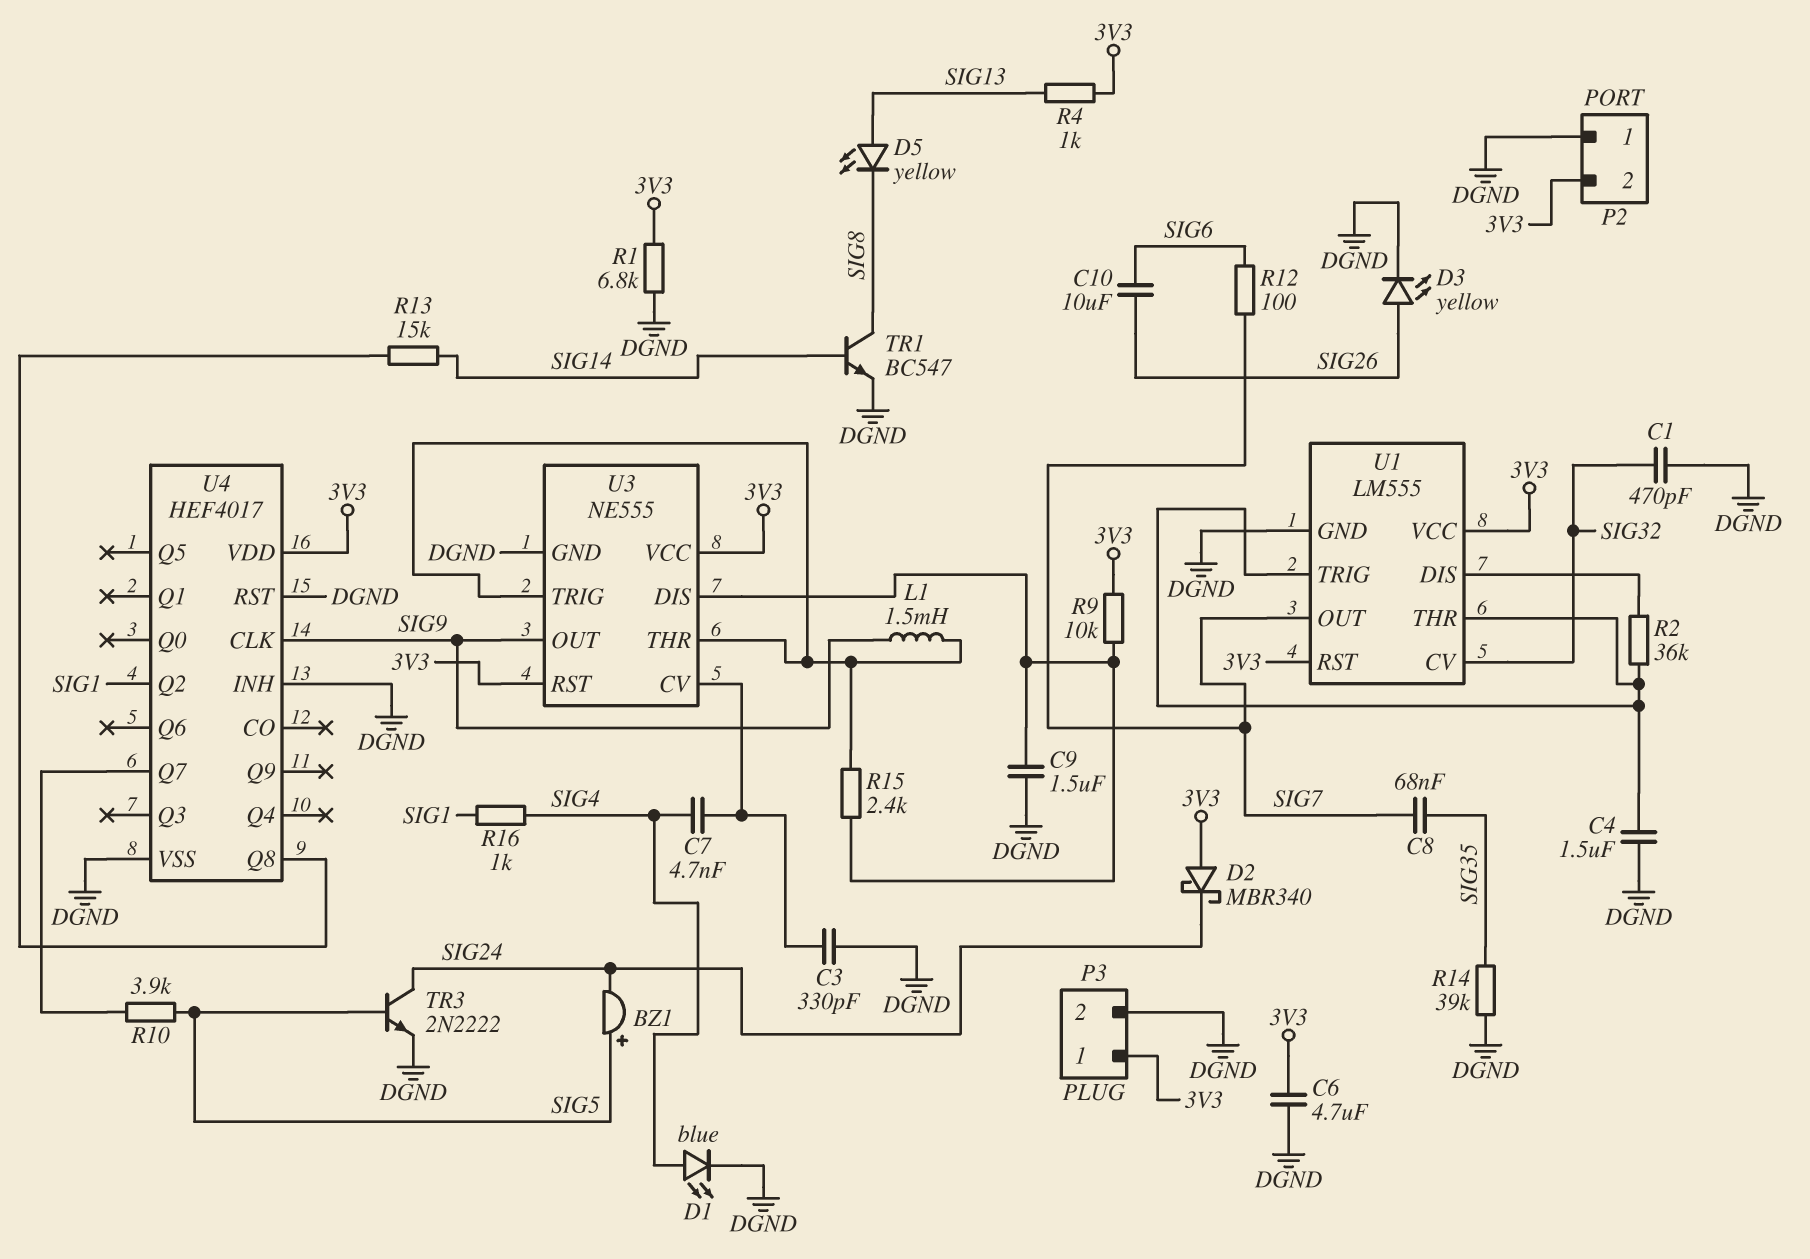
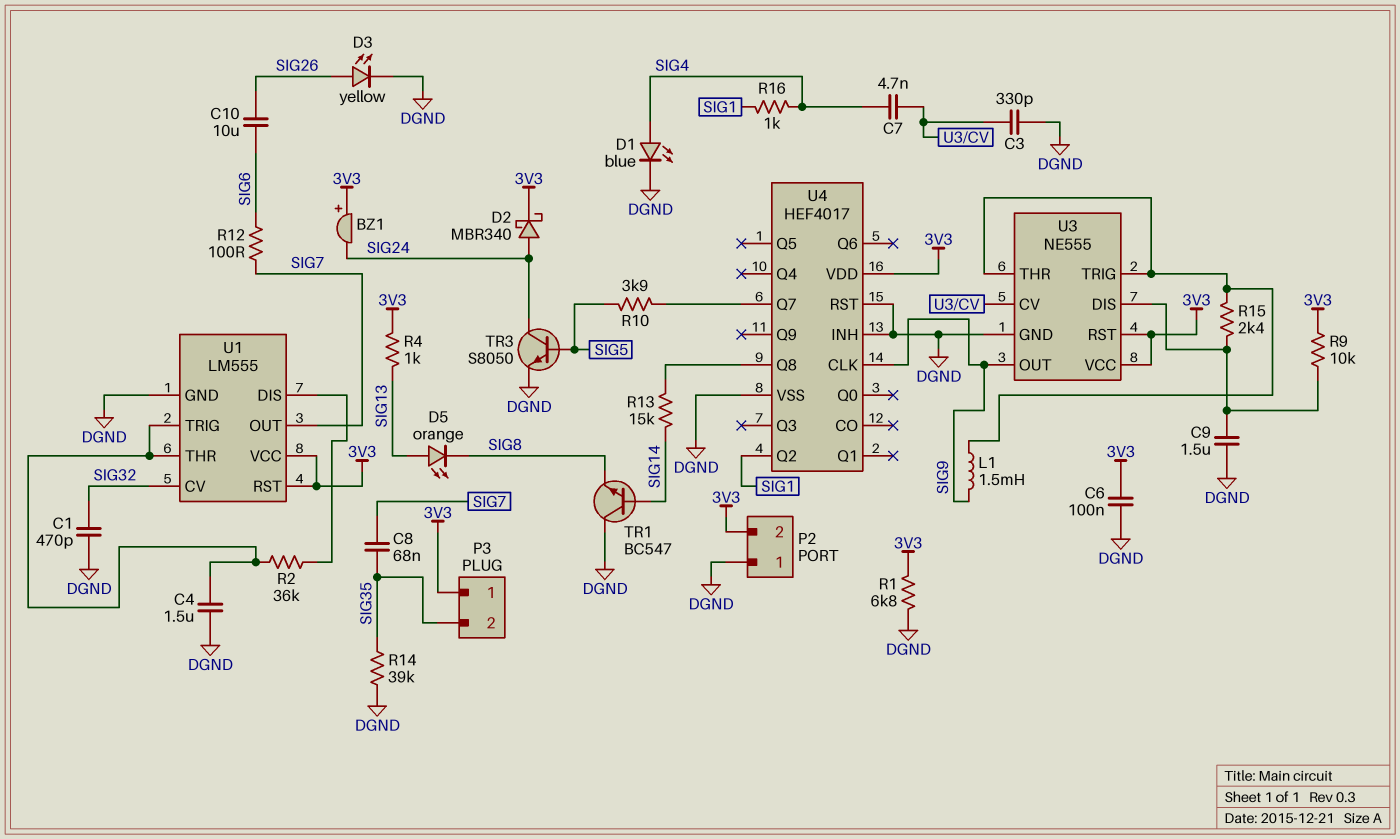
BZ1: buzzer (plus SIG5, minus SIG24) -> buzzer (plus 3V3, minus SIG24)
C6: 4.7uF (3V3, DGND) -> 100nF (3V3, DGND)
D2: schottky MBR340 (A 3V3, K SIG24) -> schottky MBR340 (A SIG24, K 3V3)
D5: LED yellow (A SIG13, K SIG8) -> LED orange (A SIG13, K SIG8)
P3 pin 2: DGND -> SIG35
TR1: NPN BC547 (B SIG14, C SIG8, E DGND) -> NPN BC547 (B SIG14, C DGND, E SIG8)
TR3: NPN 2N2222 (B SIG5, C SIG24, E DGND) -> NPN S8050 (B SIG5, C SIG24, E DGND)

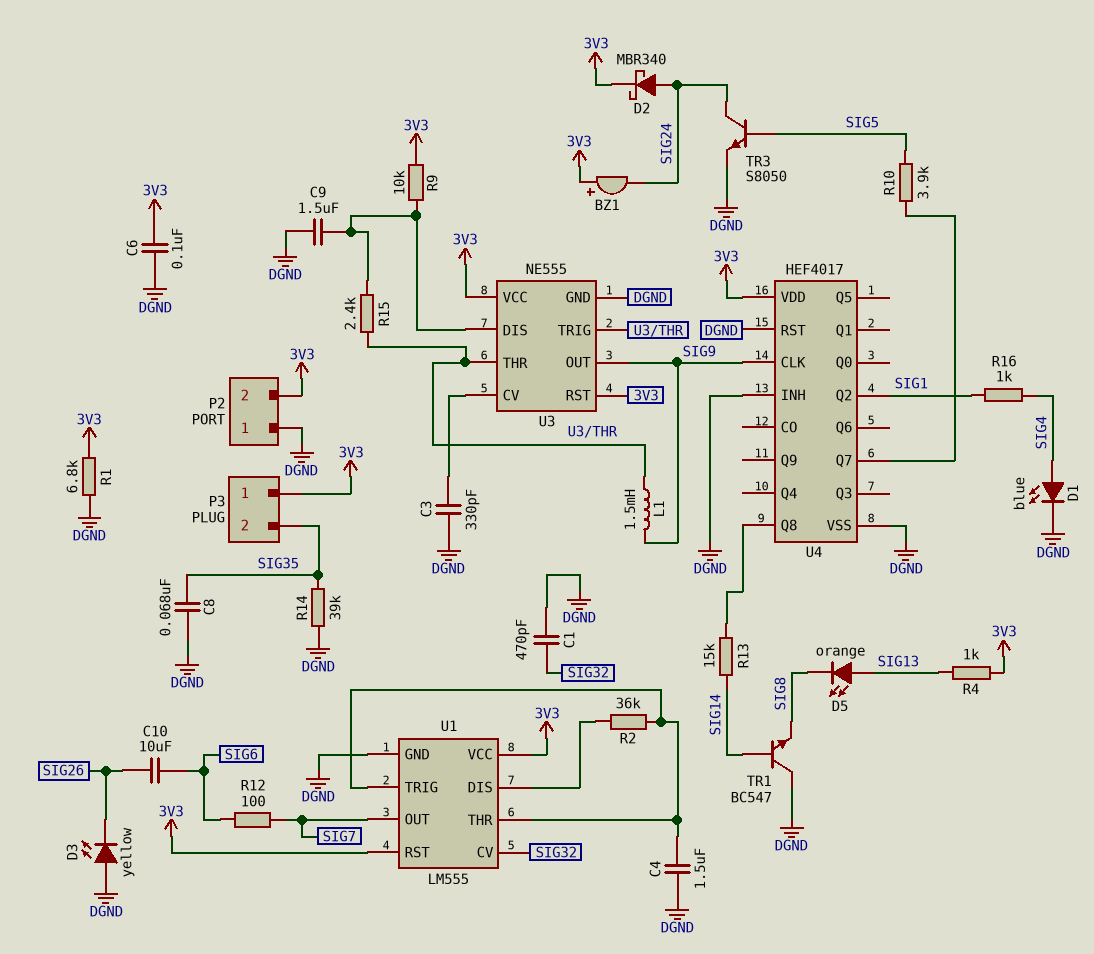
C7: 4.7nF (SIG4, U3/CV) -> none
C8: 68nF (SIG7, SIG35) -> 68nF (DGND, SIG35)
D3: LED yellow (A SIG26, K DGND) -> LED yellow (A DGND, K SIG26)

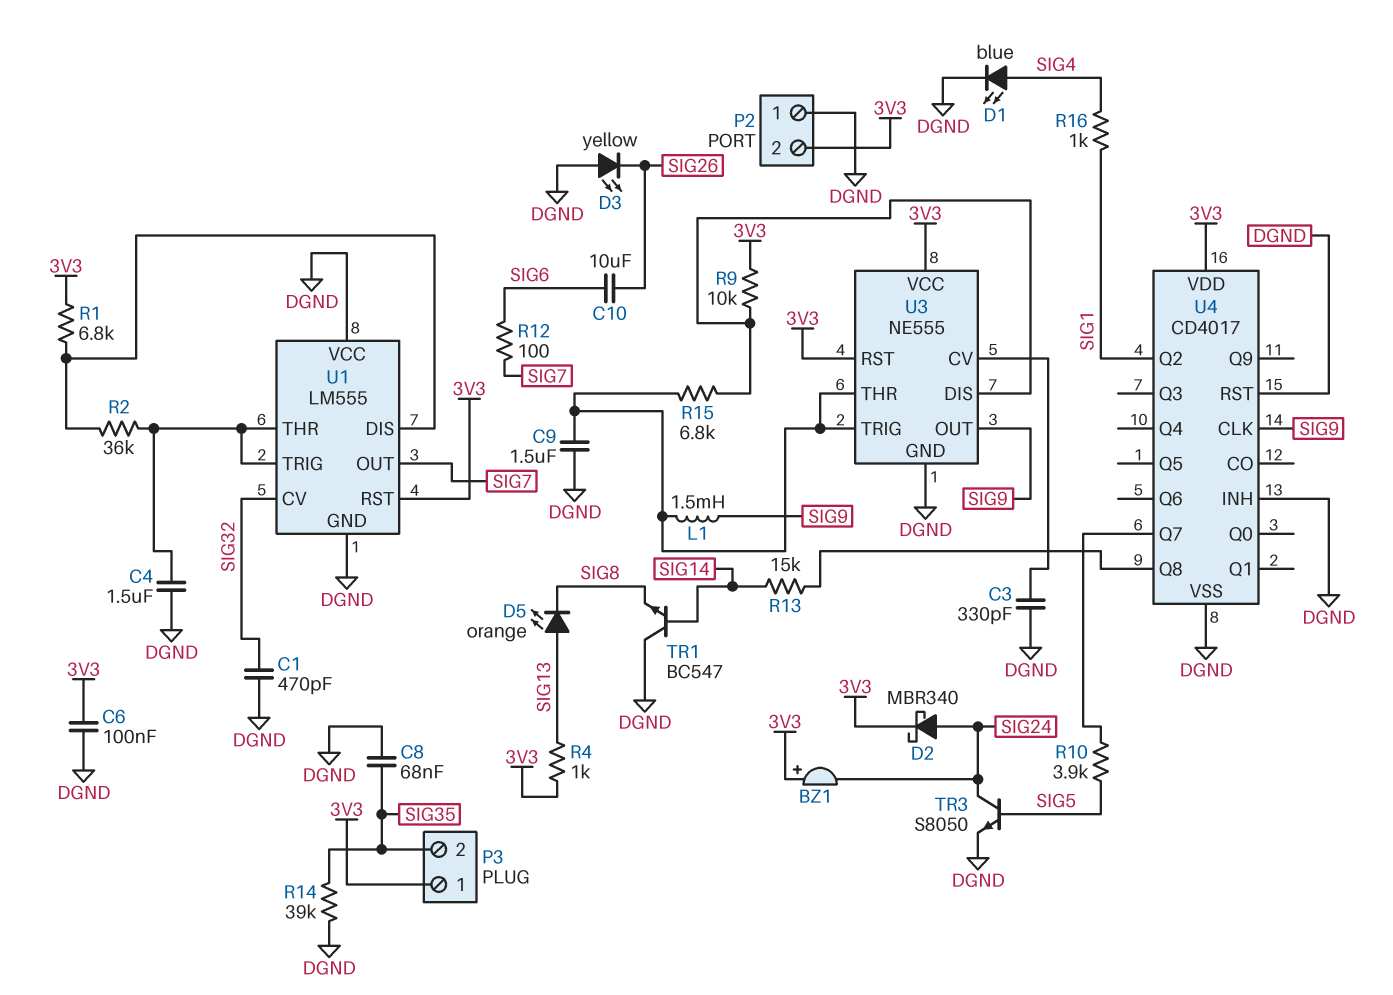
C9: 1.5uF (DGND, U3/DIS) -> 1.5uF (DGND, U3/THR)
R1: 6.8k (3V3, DGND) -> 6.8k (3V3, U1/DIS)
R15: 2.4k (U3/DIS, U3/THR) -> 6.8k (U3/DIS, U3/THR)
U1 pin VCC: 3V3 -> DGND
U4: HEF4017 -> CD4017

